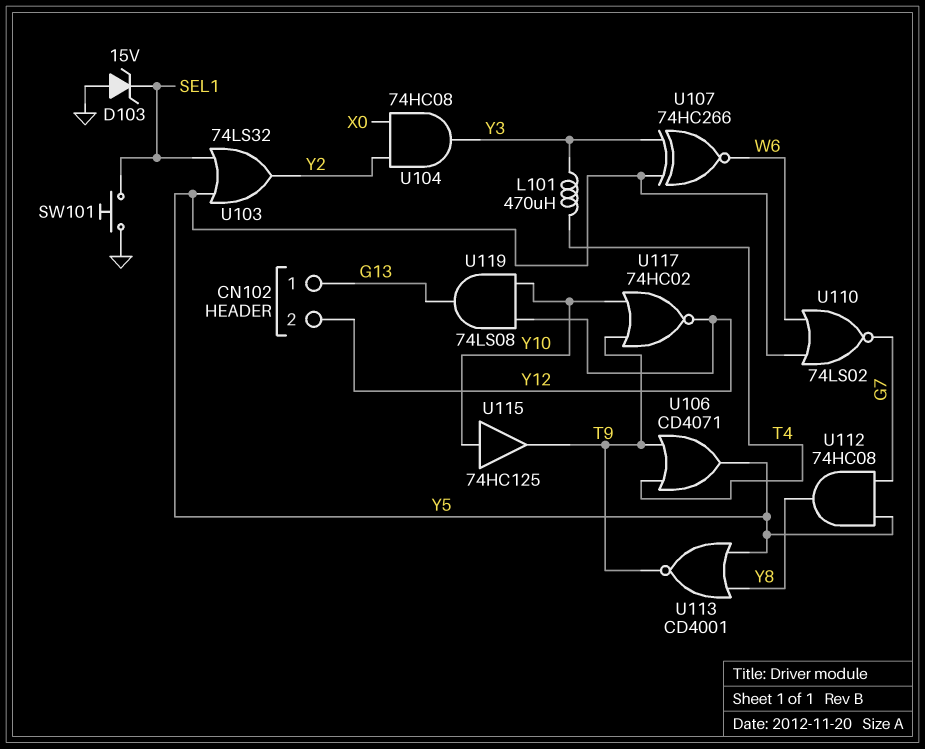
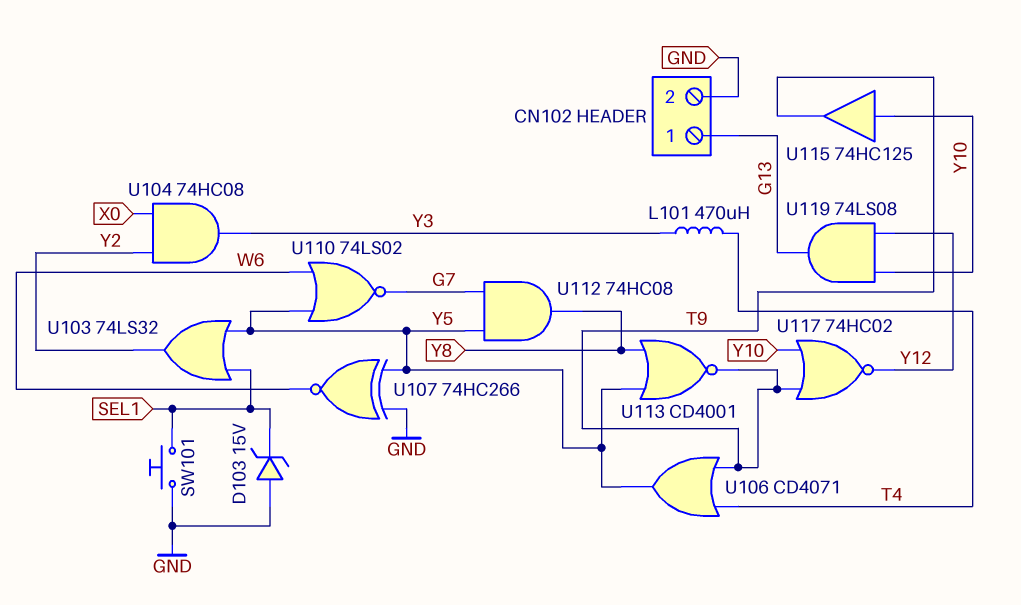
CN102 pin 2: Y12 -> GND
U107: XNOR 74HC266 (in Y3, in Y5, out W6) -> XNOR 74HC266 (in GND, in Y5, out W6)

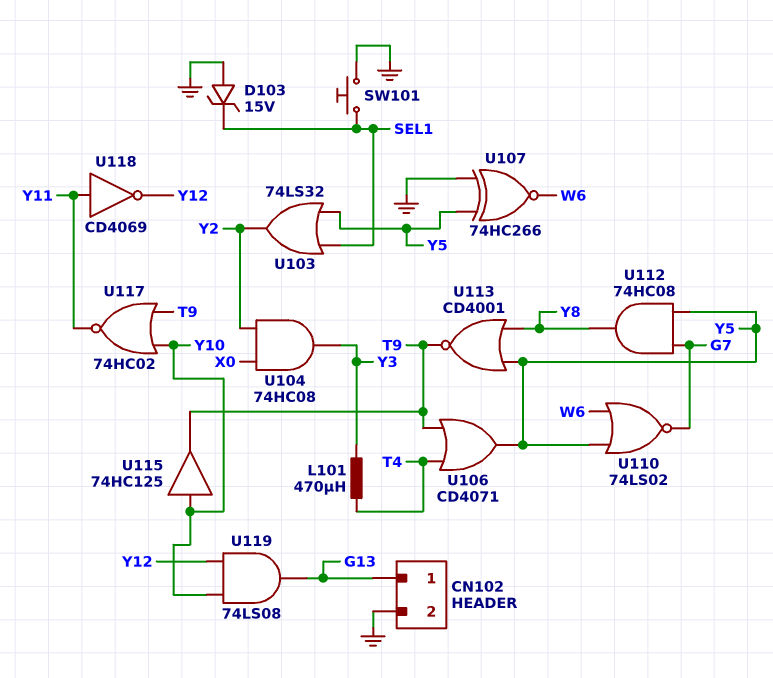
U117: NOR 74HC02 (in T9, in Y10, out Y12) -> NOR 74HC02 (in T9, in Y10, out Y11)
U118: none -> NOT CD4069 (in Y11, out Y12)

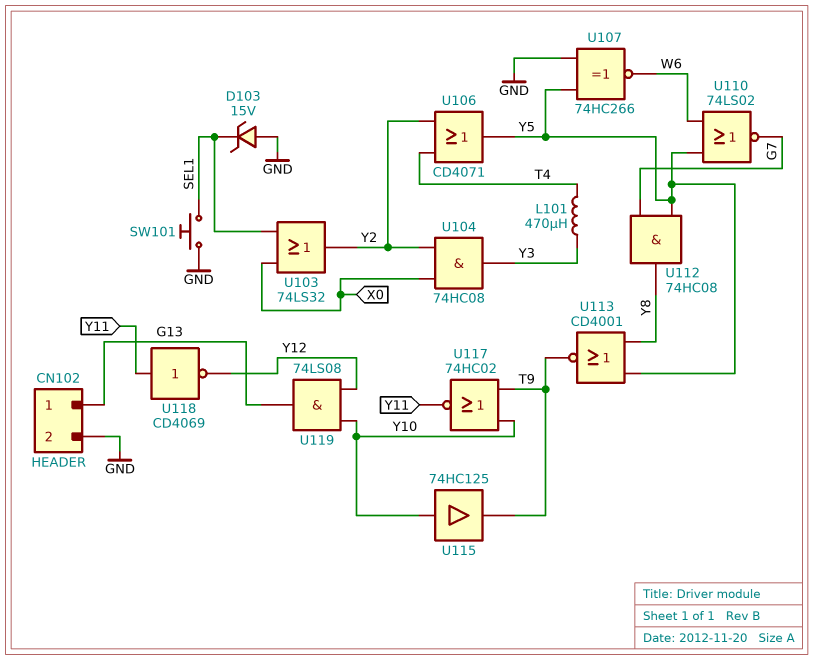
U103: OR 74LS32 (in SEL1, in Y5, out Y2) -> OR 74LS32 (in SEL1, in X0, out Y2)
U106: OR CD4071 (in T4, in T9, out Y5) -> OR CD4071 (in T4, in Y2, out Y5)

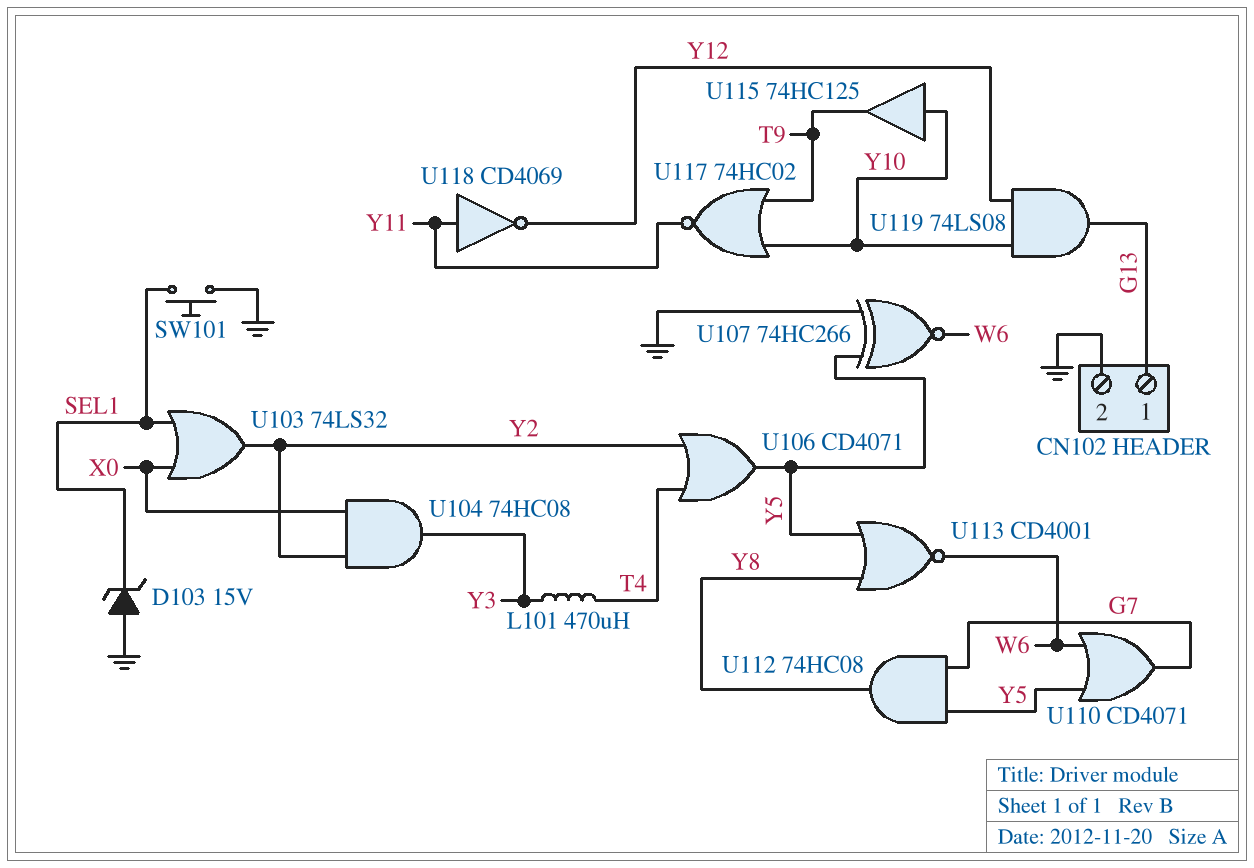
U110: NOR 74LS02 (in W6, in Y5, out G7) -> OR CD4071 (in W6, in Y5, out G7)
U113: NOR CD4001 (in Y5, in Y8, out T9) -> NOR CD4001 (in Y5, in Y8, out W6)

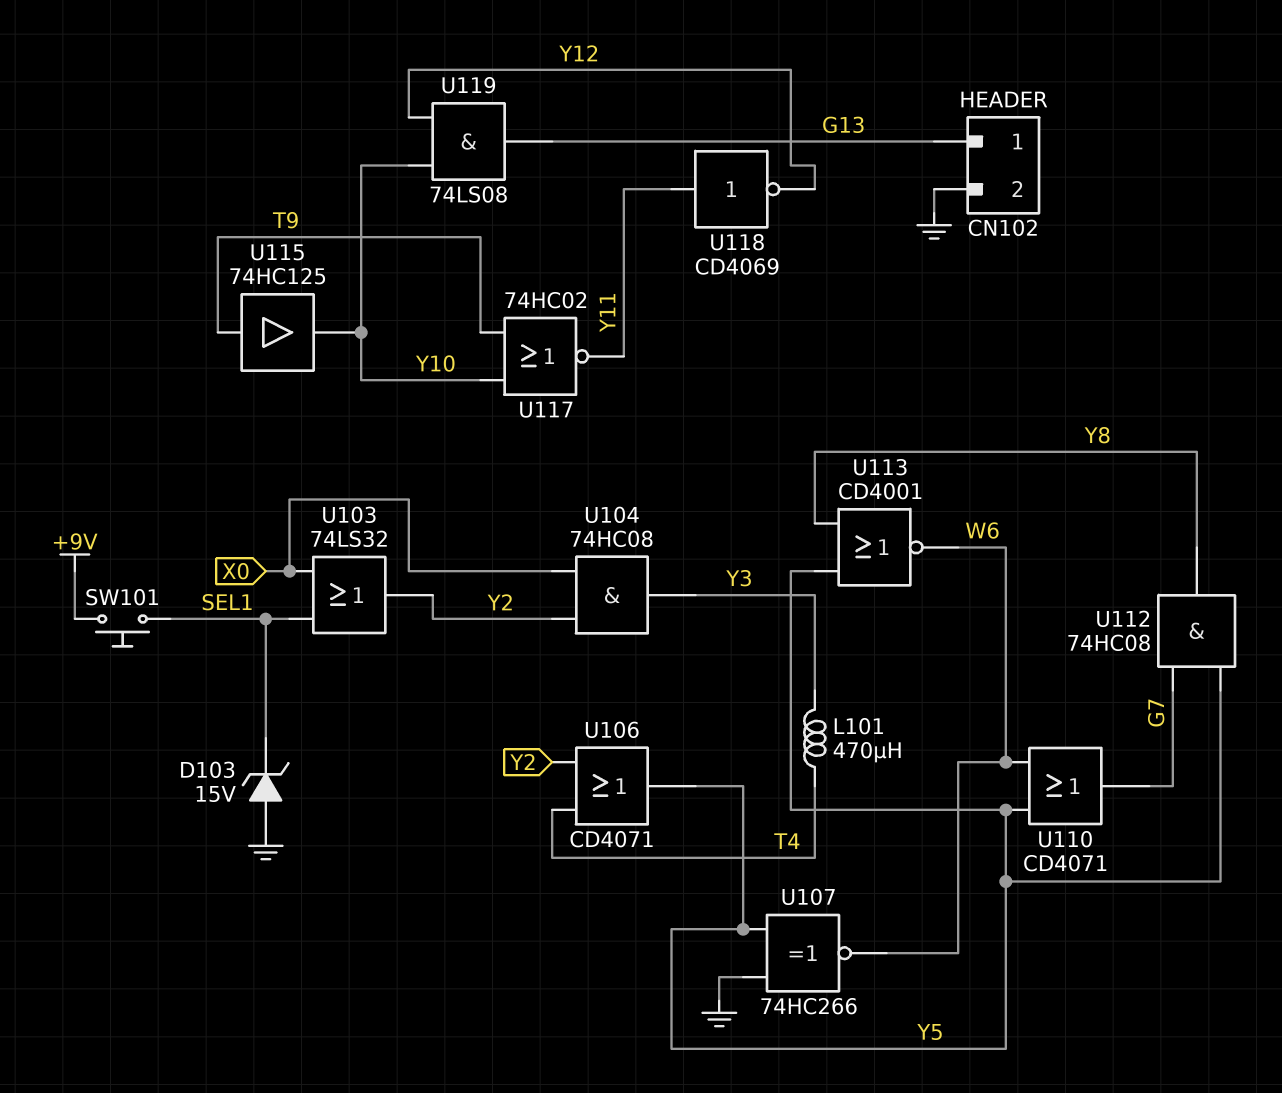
SW101: button (GND, SEL1) -> button (+9V, SEL1)
U115: buffer 74HC125 (in Y10, out T9) -> buffer 74HC125 (in T9, out Y10)

